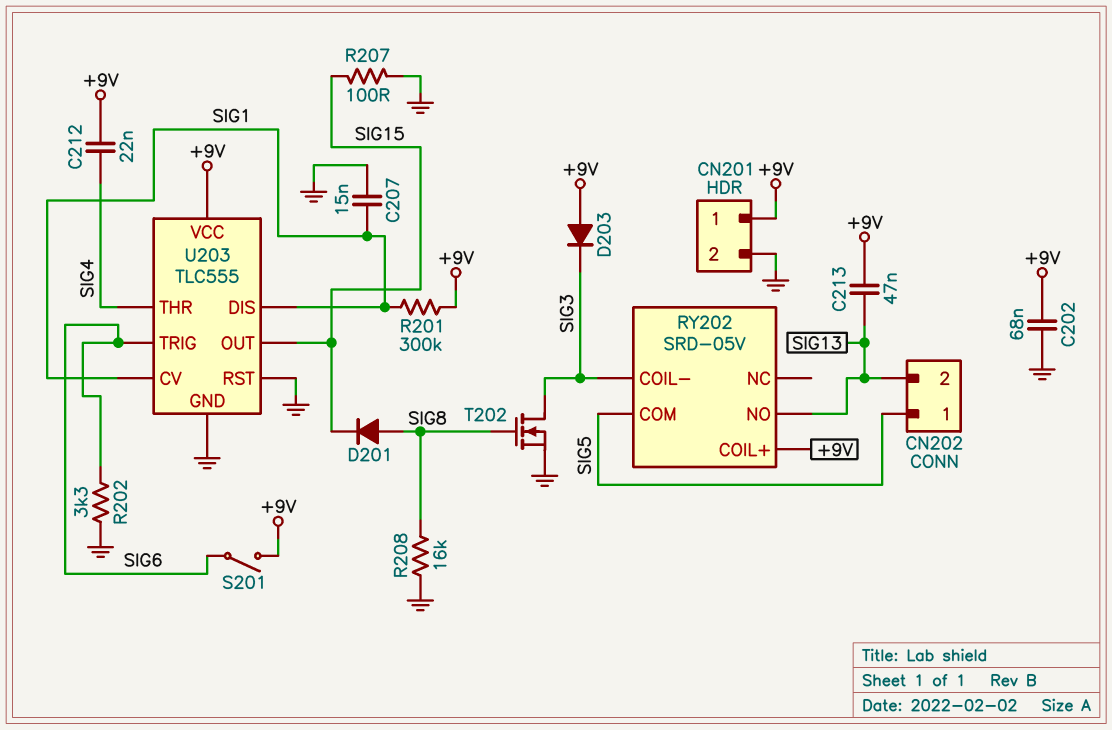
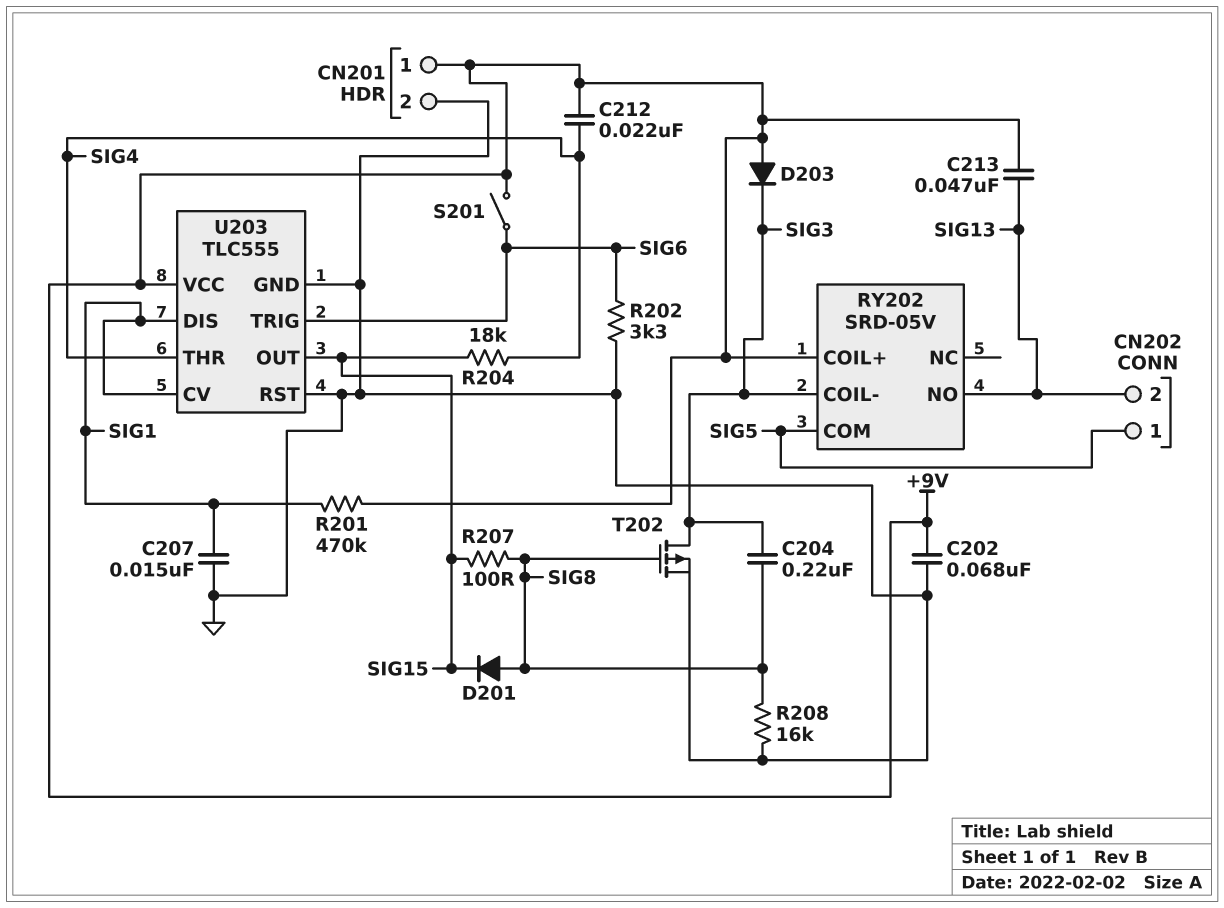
C204: none -> 220nF (SIG3, SIG8)
R201: 300k (+9V, SIG1) -> 470k (+9V, SIG1)
R204: none -> 18k (SIG4, SIG15)
R207: 100 (GND, SIG15) -> 100 (SIG8, SIG15)
T202: NMOS (G SIG8, D SIG3, S GND) -> PMOS (G SIG8, D SIG3, S GND)

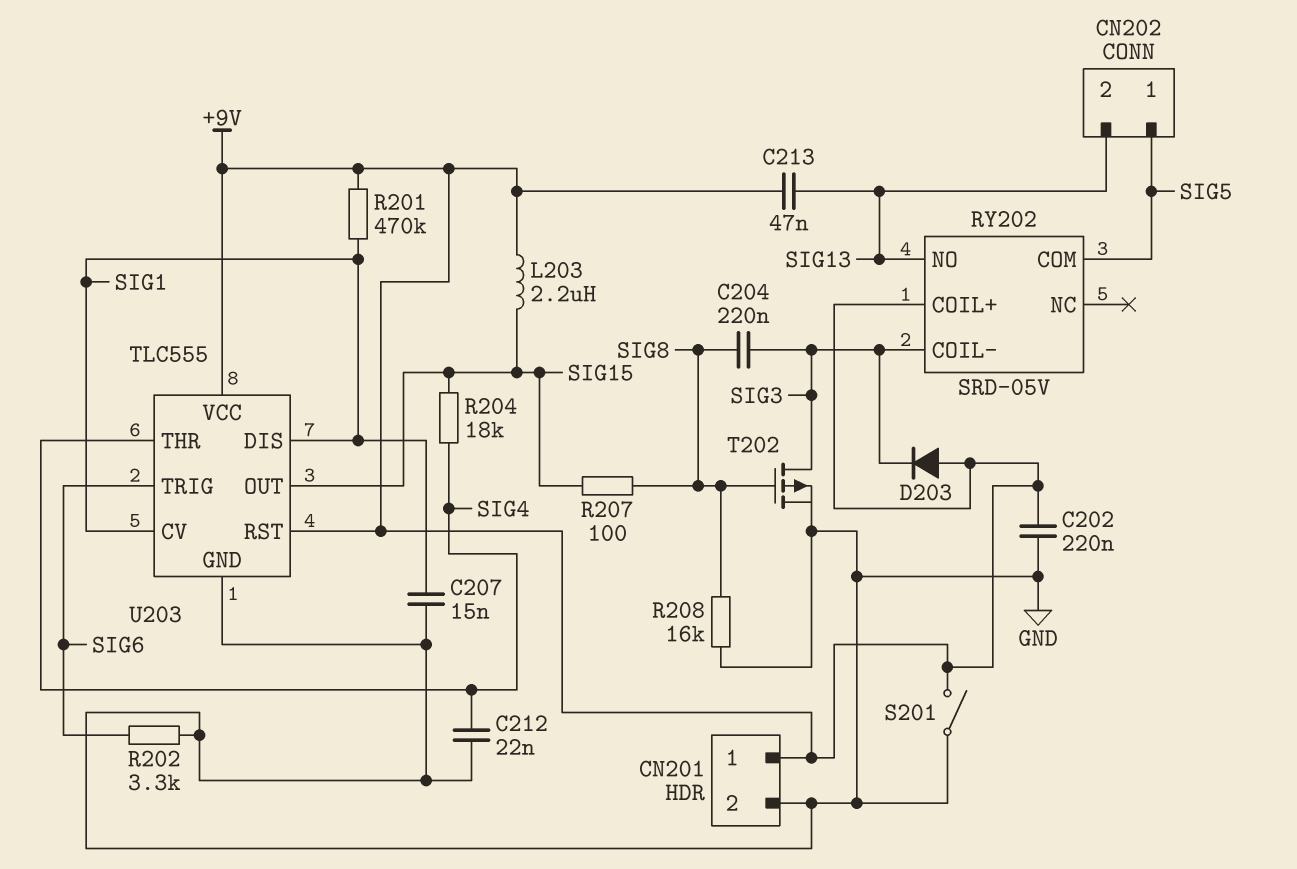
C202: 68nF (+9V, GND) -> 220nF (+9V, GND)
C212: 22nF (+9V, SIG4) -> 22nF (GND, SIG4)
D201: diode (A SIG8, K SIG15) -> none
L203: none -> 2.2uH (+9V, SIG15)
S201: switch (+9V, SIG6) -> switch (+9V, GND)
U203 pin RST: GND -> +9V

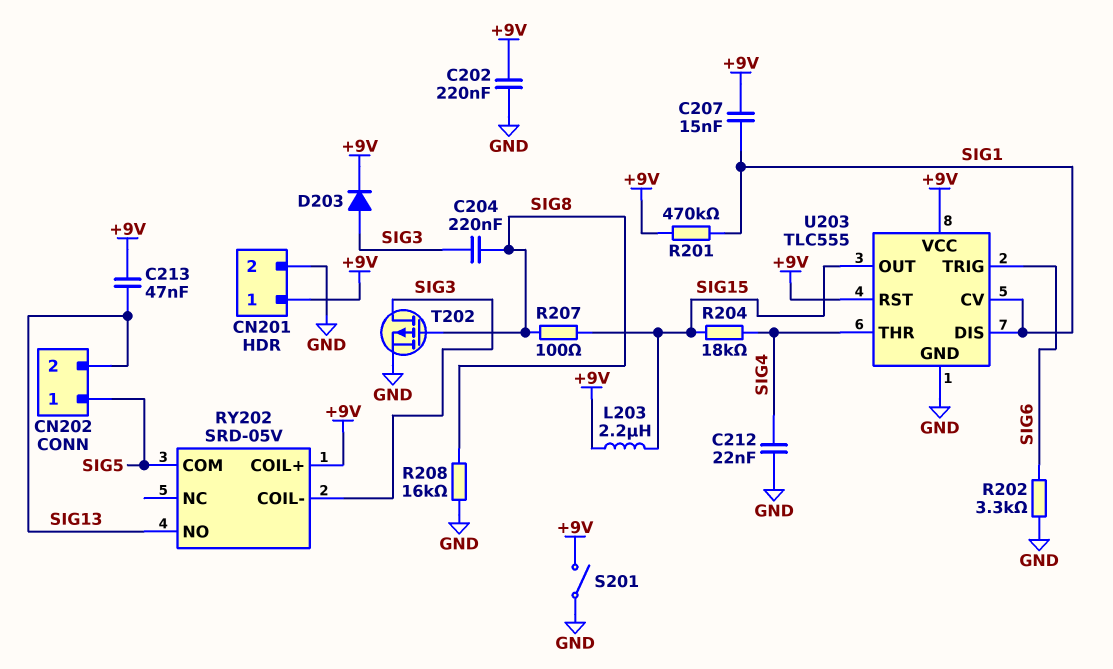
C207: 15nF (GND, SIG1) -> 15nF (+9V, SIG1)
D203: diode (A +9V, K SIG3) -> diode (A SIG3, K +9V)

